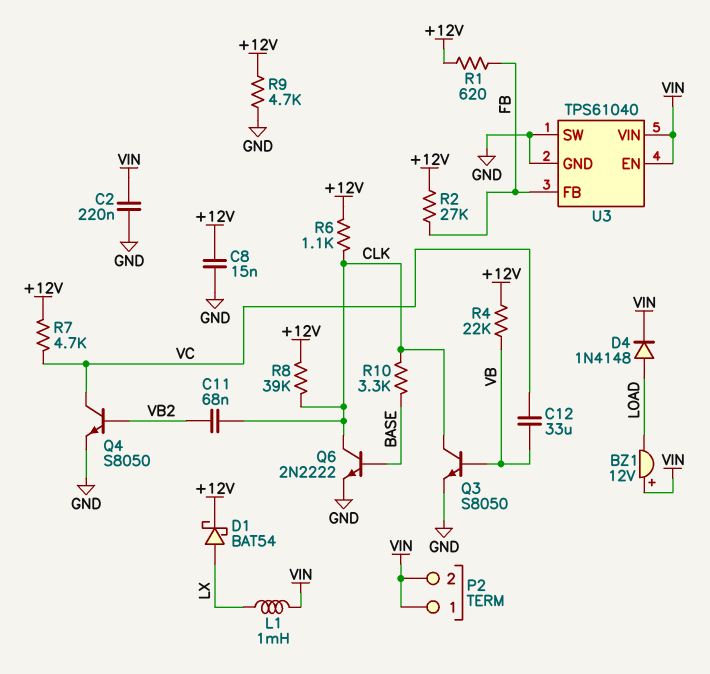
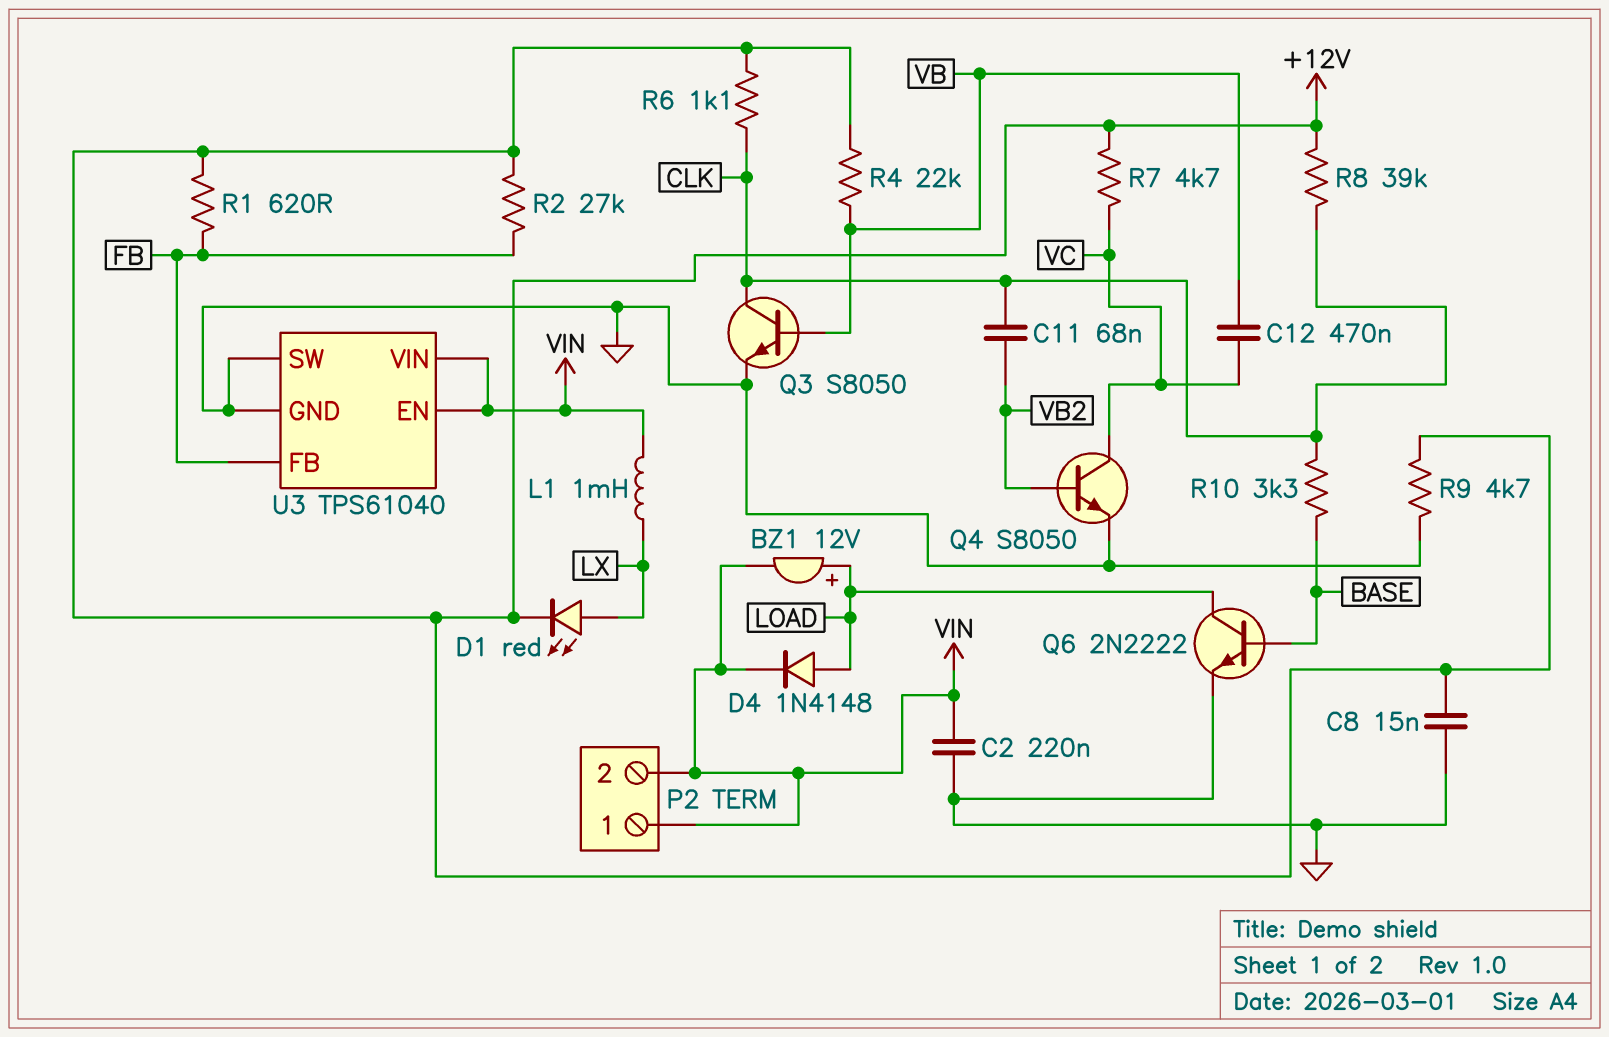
BZ1: buzzer 12V (plus VIN, minus LOAD) -> buzzer 12V (plus LOAD, minus VIN)
C12: 33uF (VB, VC) -> 470nF (VB, VC)
D1: schottky BAT54 (A LX, K +12V) -> LED red (A LX, K +12V)
Q6: NPN 2N2222 (B BASE, C CLK, E GND) -> NPN 2N2222 (B BASE, C LOAD, E GND)

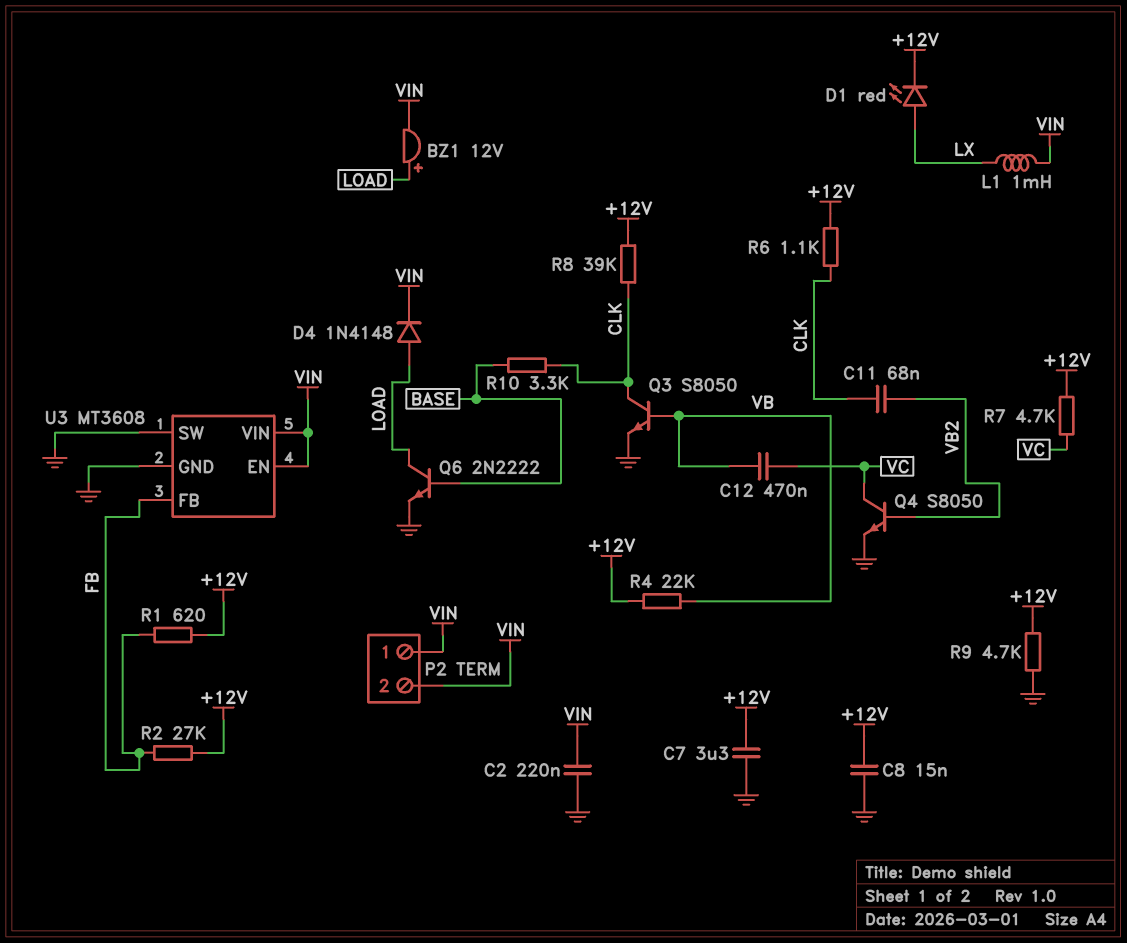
C7: none -> 3.3uF (+12V, GND)
U3: TPS61040 -> MT3608

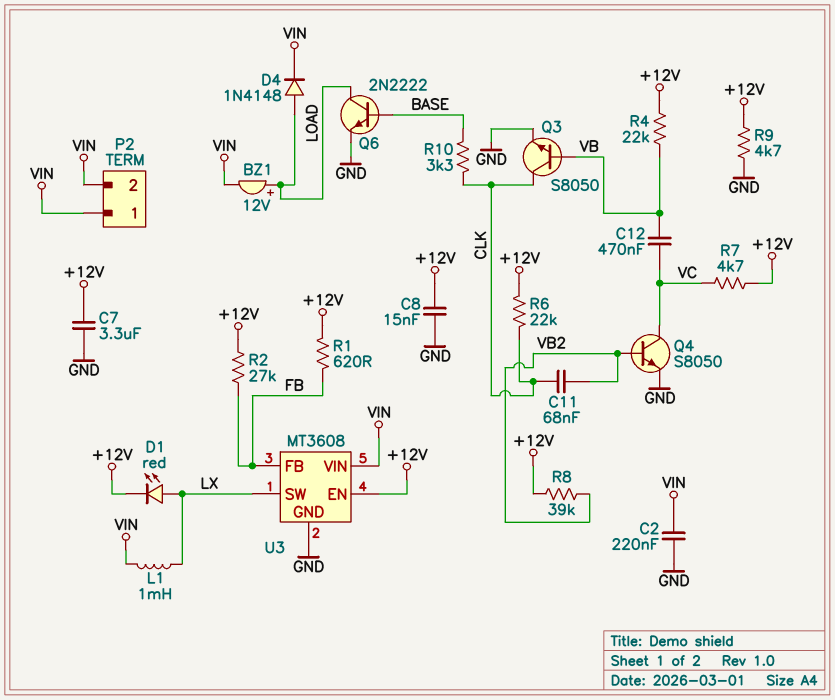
R6: 1.1k (+12V, CLK) -> 22k (+12V, CLK)
R8: 39k (+12V, CLK) -> 39k (+12V, VB2)
U3 pin EN: VIN -> +12V
U3 pin SW: GND -> LX

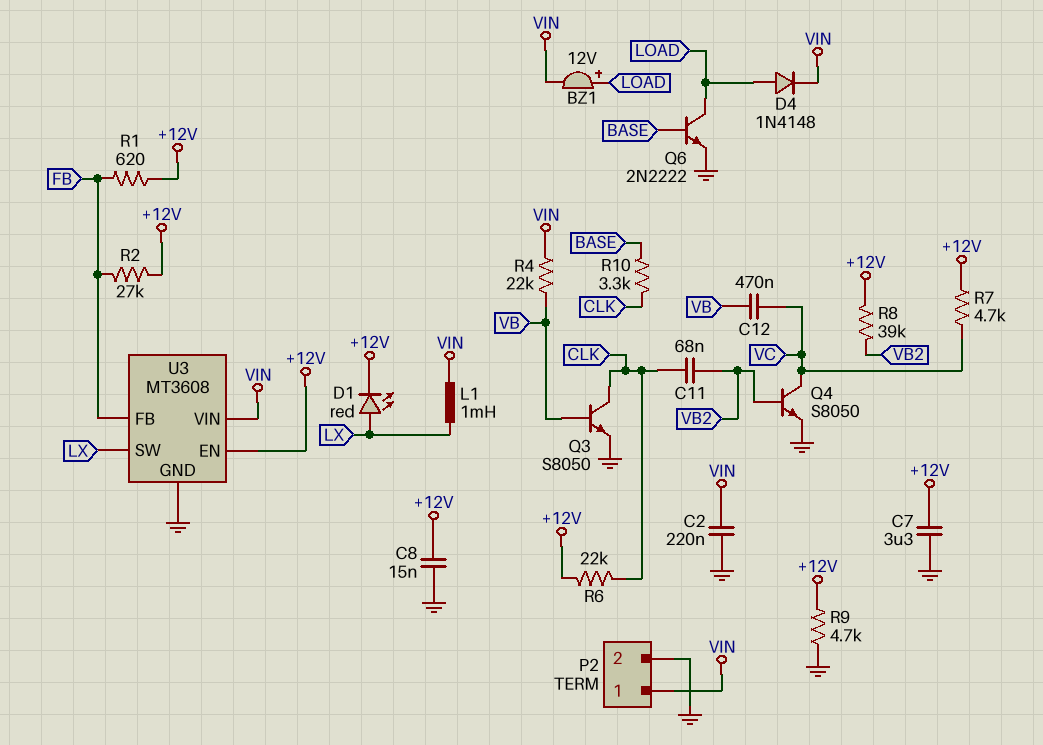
P2 pin 2: VIN -> GND
R4: 22k (+12V, VB) -> 22k (VB, VIN)

